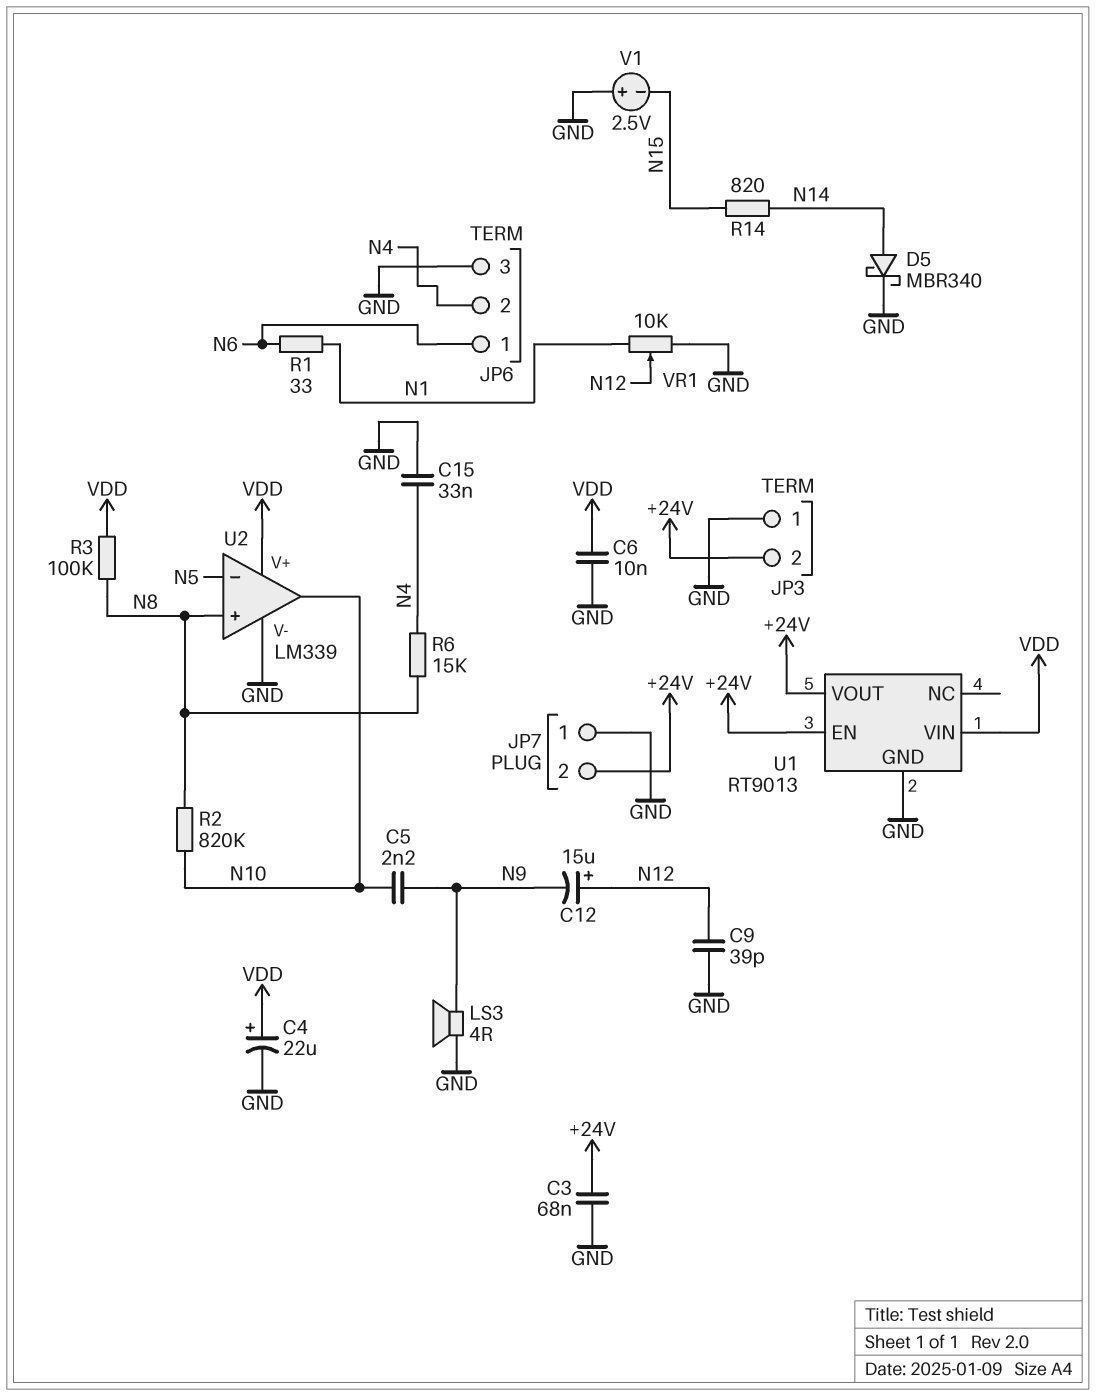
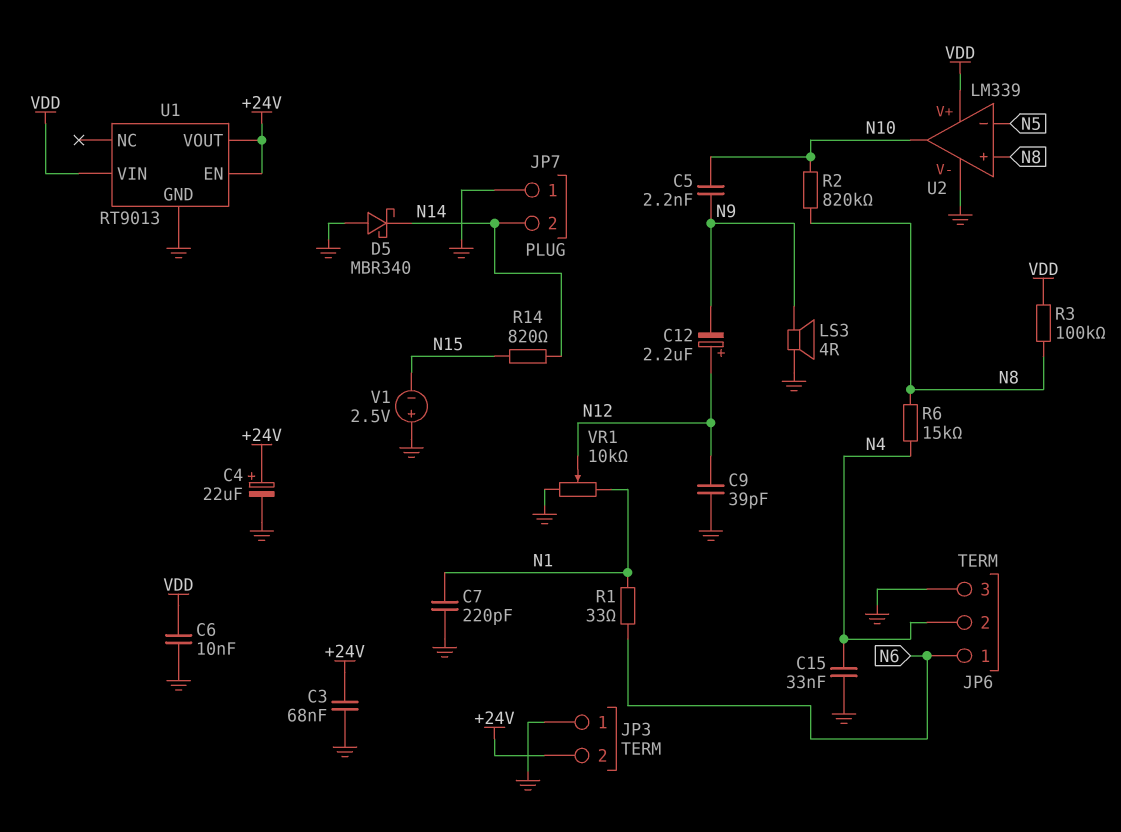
C4: 22uF (plus VDD, minus GND) -> 22uF (plus +24V, minus GND)
C7: none -> 220pF (GND, N1)
C12: 15uF (plus N12, minus N9) -> 2.2uF (plus N12, minus N9)
D5: schottky MBR340 (A N14, K GND) -> schottky MBR340 (A GND, K N14)
JP7 pin 2: +24V -> N14

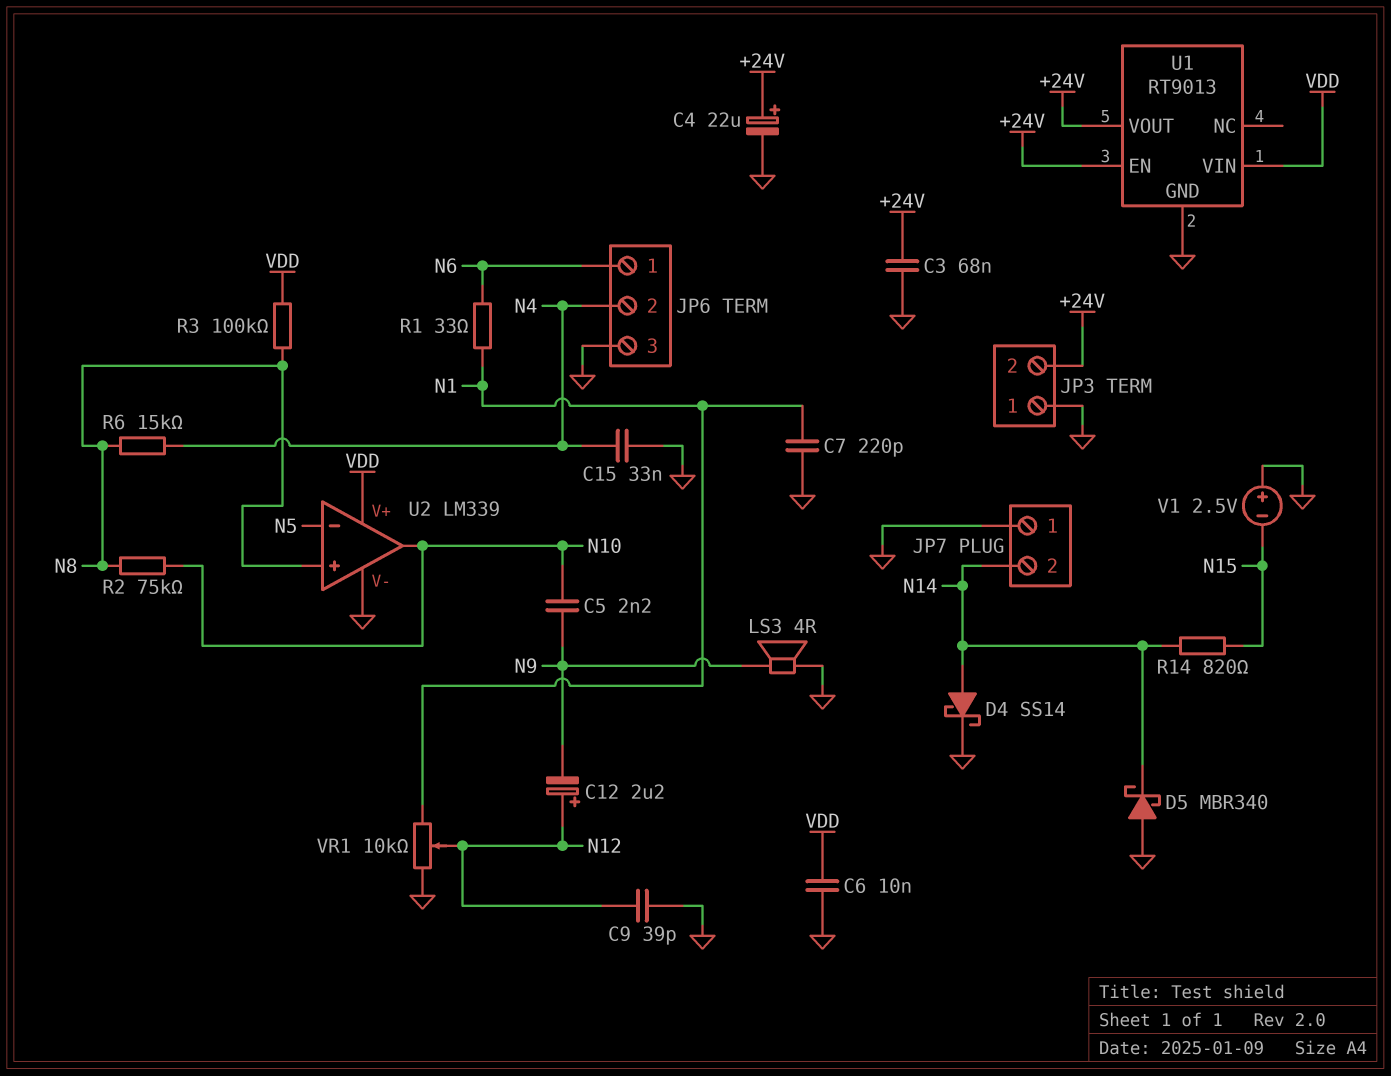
D4: none -> schottky SS14 (A N14, K GND)
R2: 820k (N8, N10) -> 75k (N8, N10)

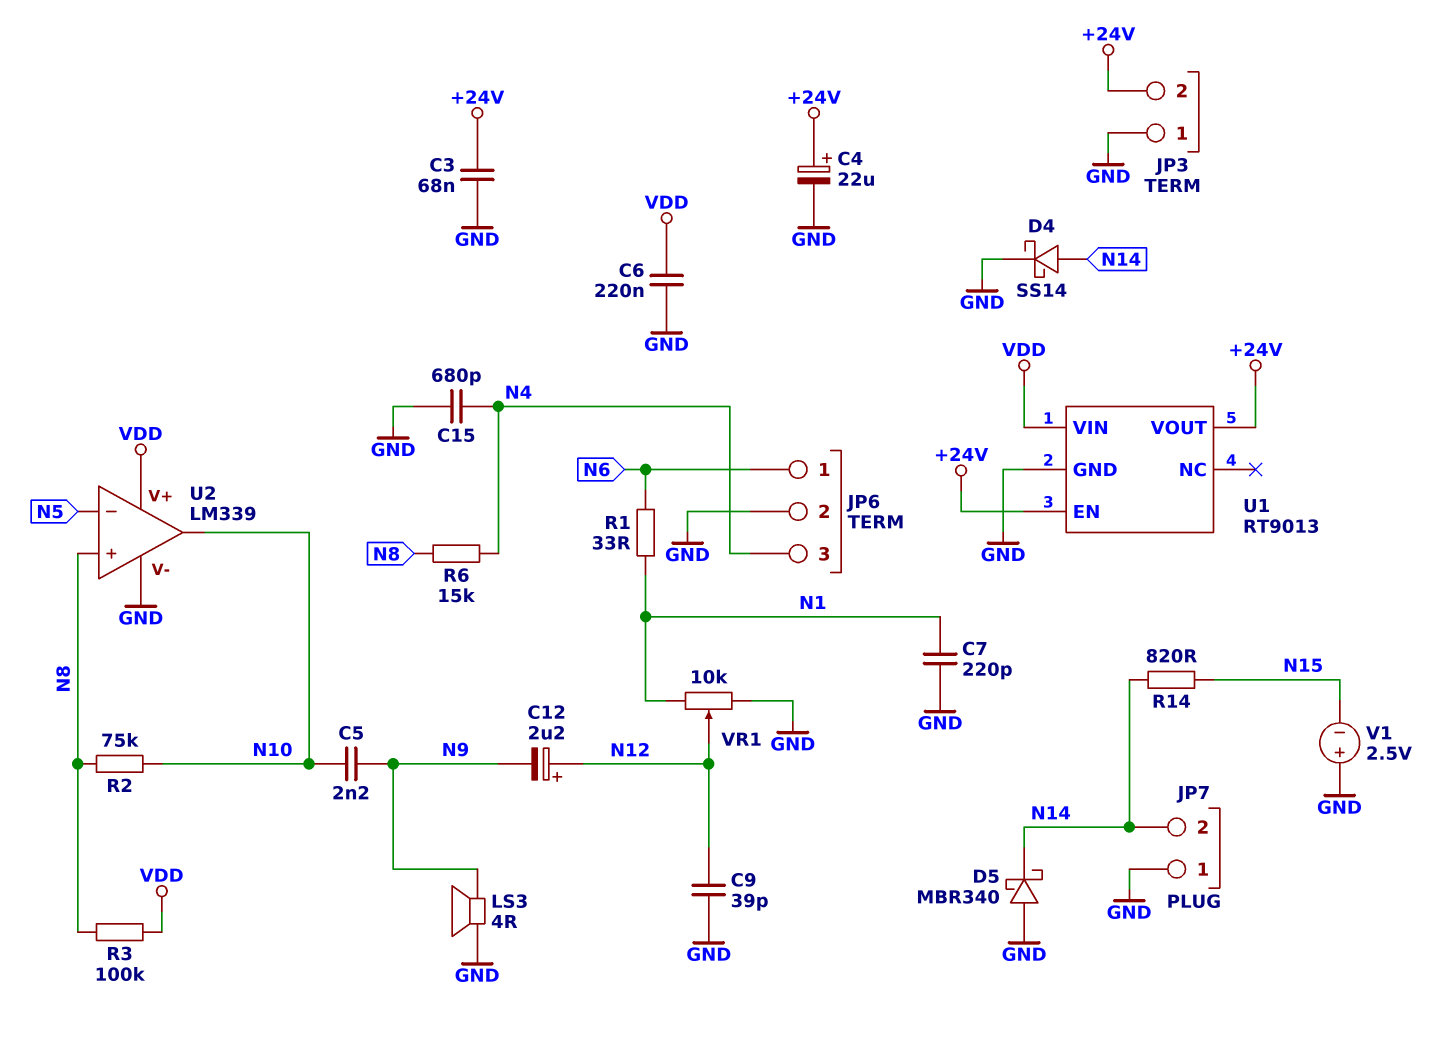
C6: 10nF (GND, VDD) -> 220nF (GND, VDD)
C15: 33nF (GND, N4) -> 680pF (GND, N4)
JP6 pin 2: N4 -> GND
JP6 pin 3: GND -> N4

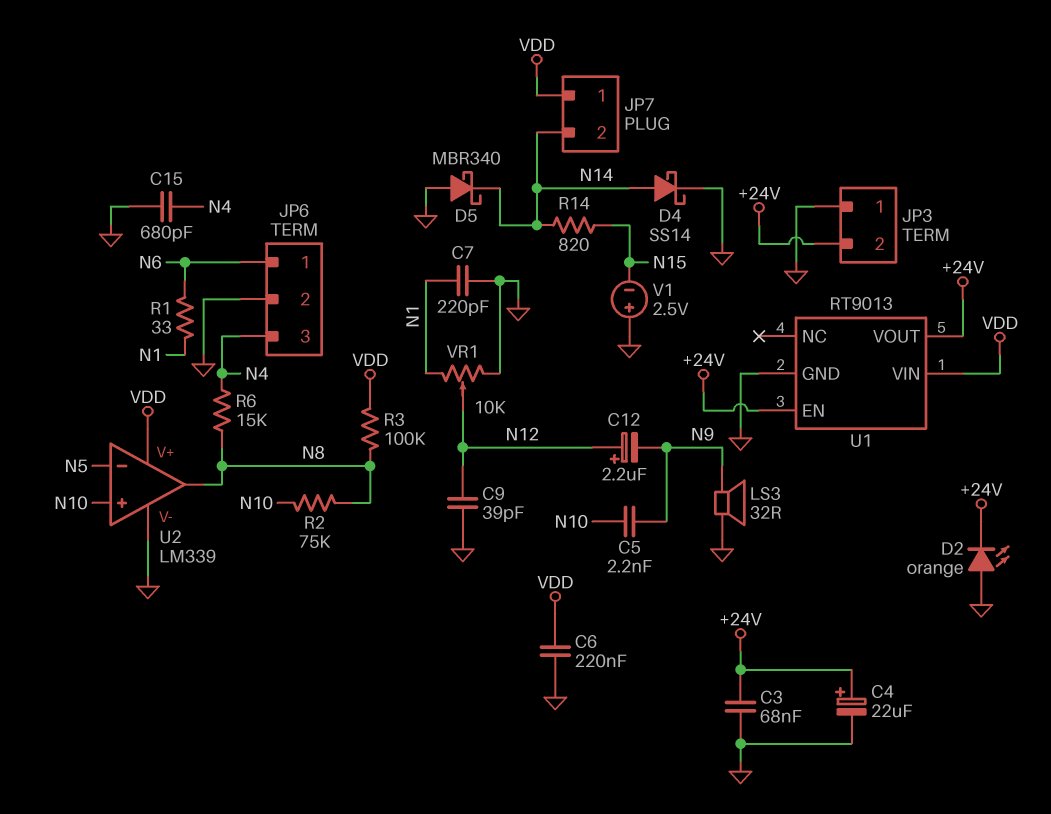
D2: none -> LED orange (A GND, K +24V)
JP7 pin 1: GND -> VDD
LS3: speaker 4R (GND, N9) -> speaker 32R (GND, N9)
U2 pin in+: N8 -> N10
U2 pin out: N10 -> N8

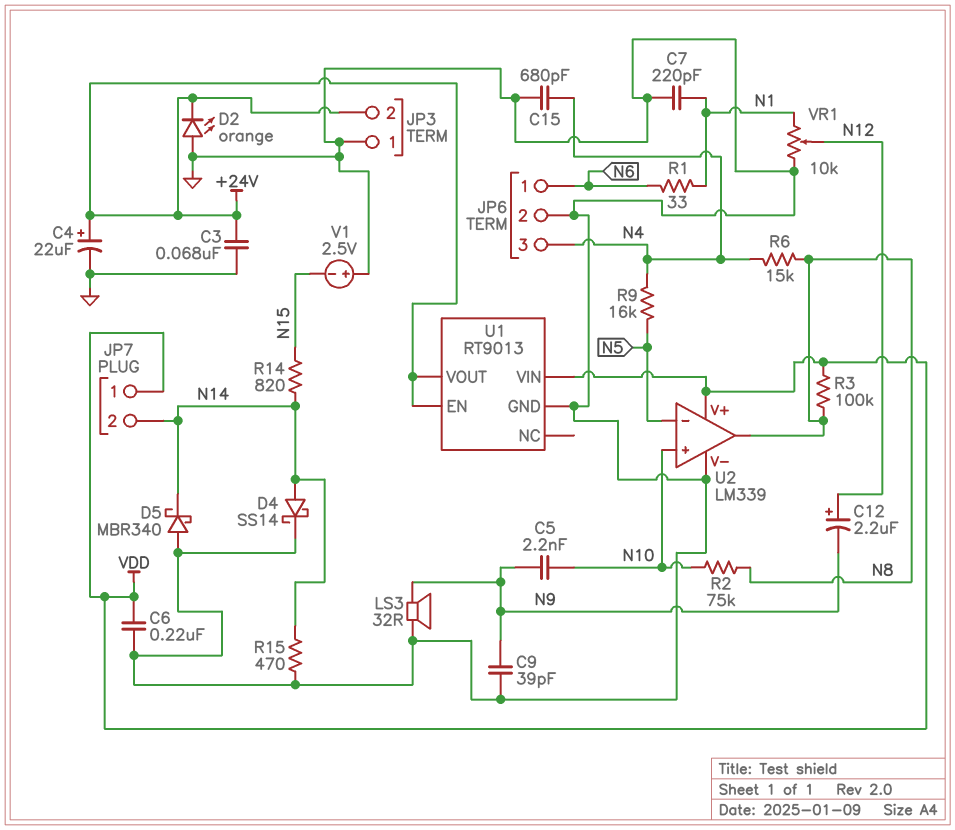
C9: 39pF (GND, N12) -> 39pF (GND, N9)
R9: none -> 16k (N4, N5)
R15: none -> 470 (GND, N14)

